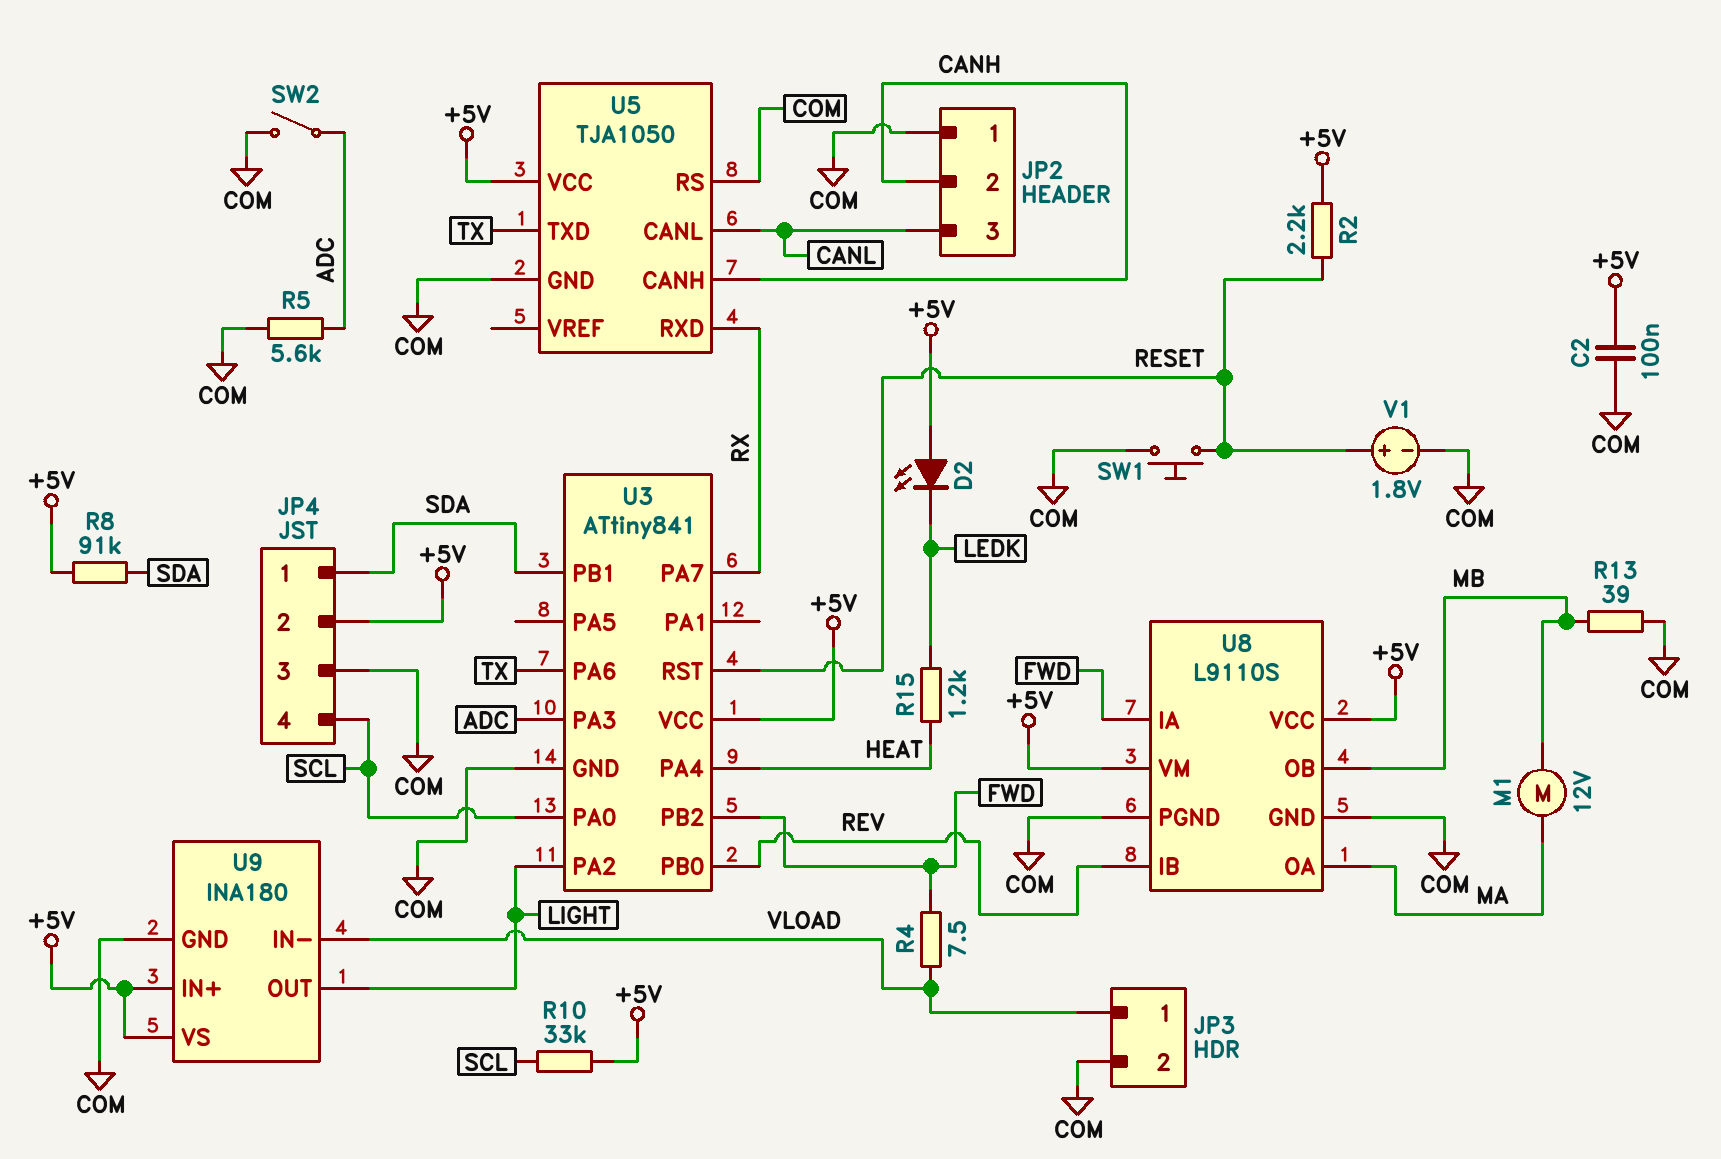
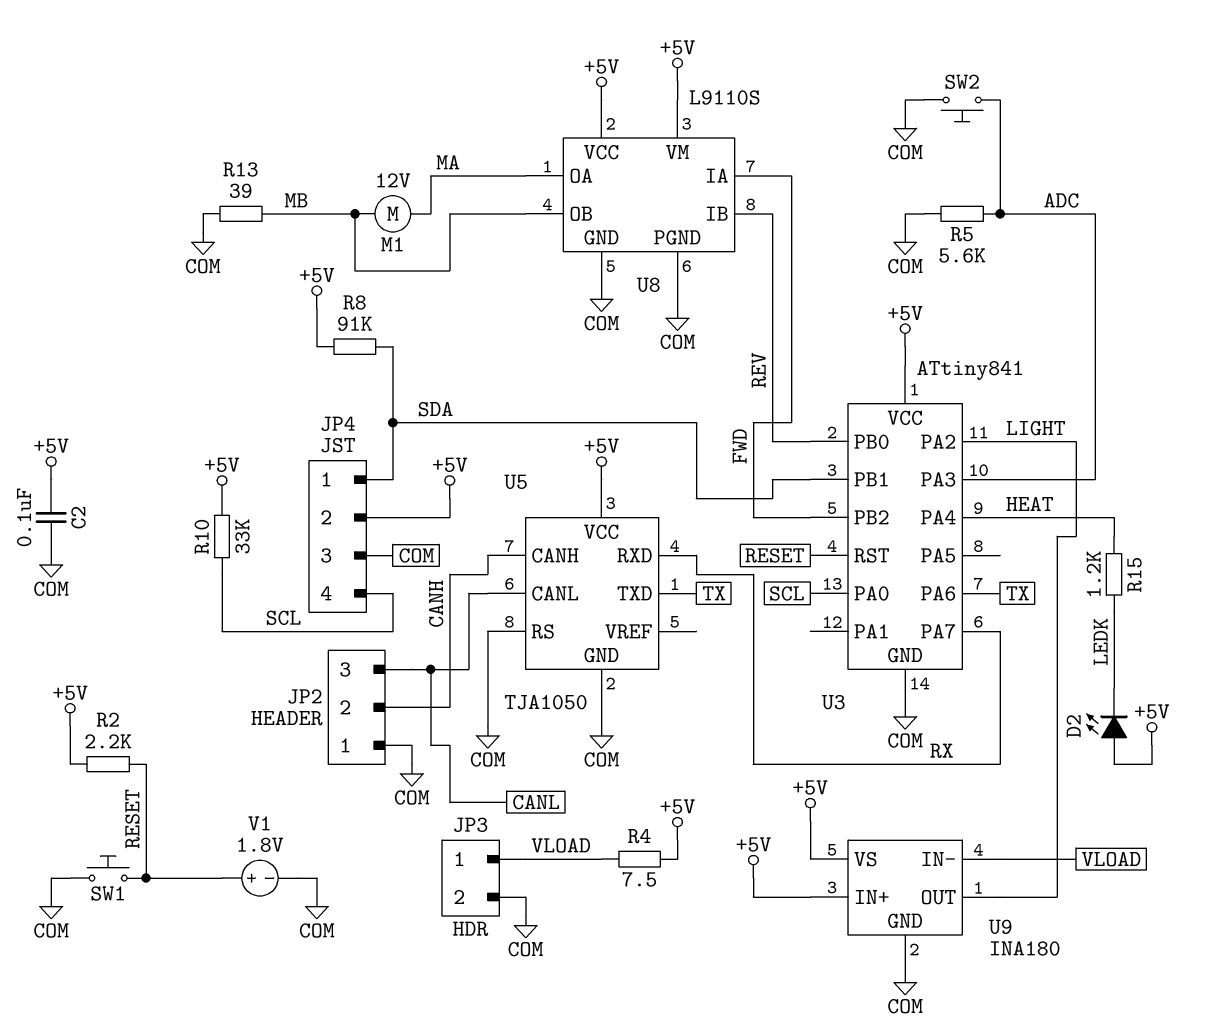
R4: 7.5 (FWD, VLOAD) -> 7.5 (+5V, VLOAD)
SW2: switch (ADC, COM) -> button (ADC, COM)

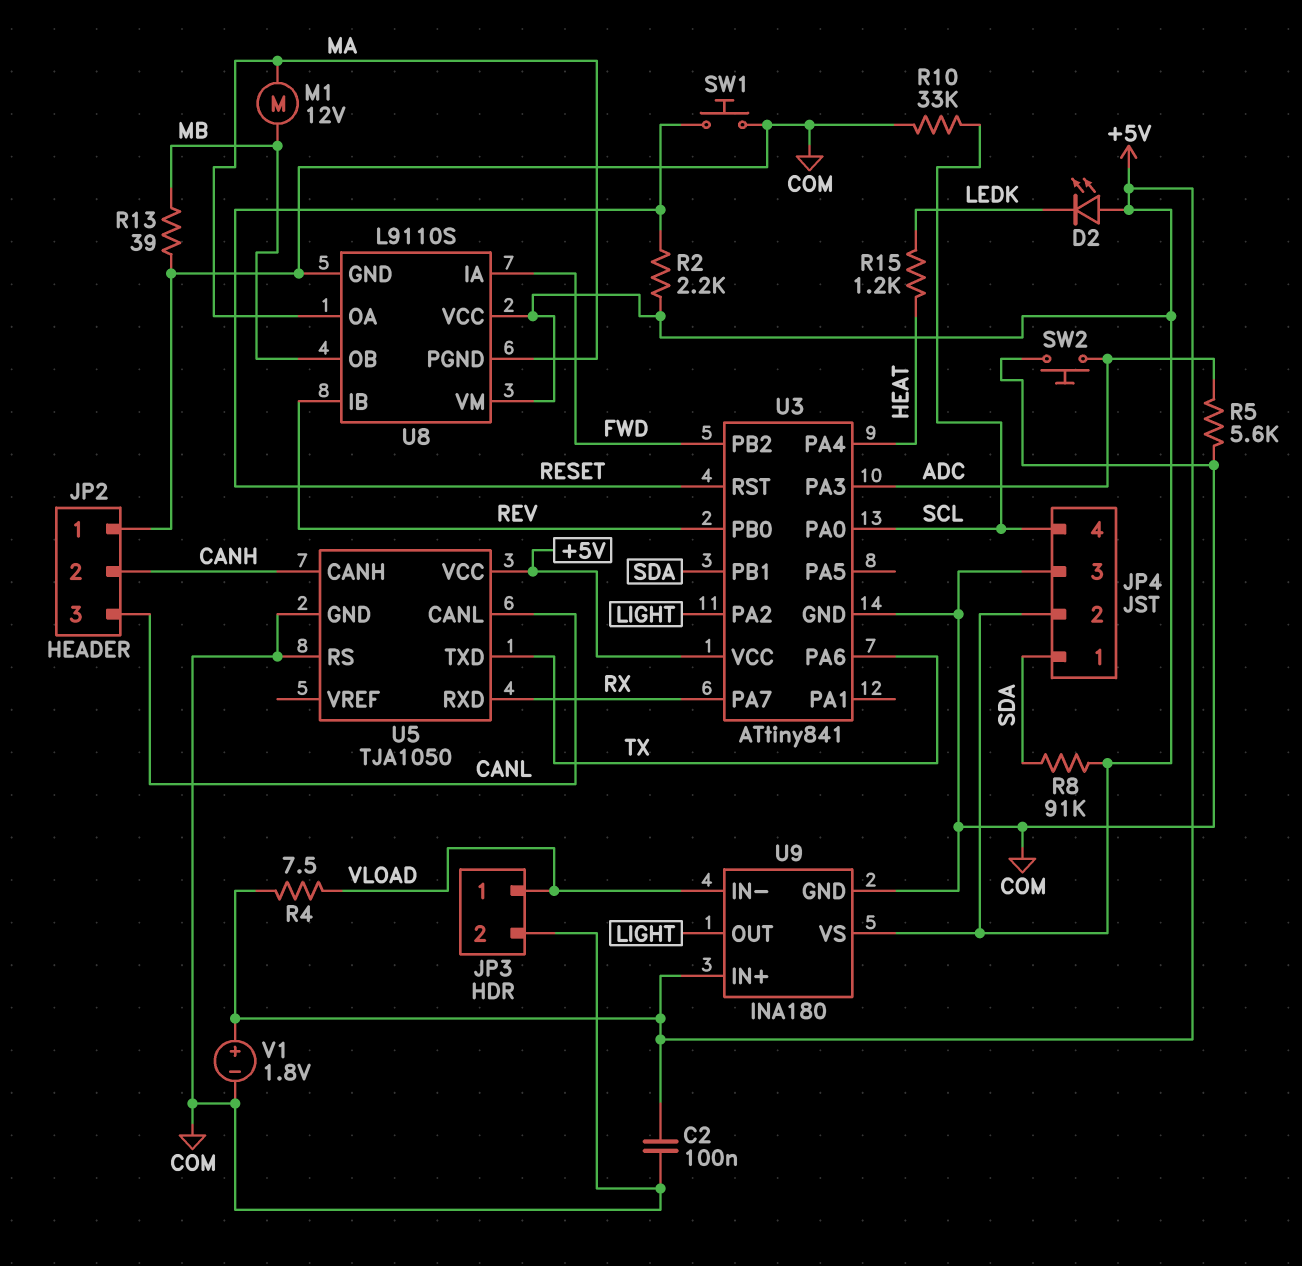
R10: 33k (+5V, SCL) -> 33k (COM, SCL)
U8 pin PGND: COM -> MA
V1: 1.8V (plus RESET, minus COM) -> 1.8V (plus +5V, minus COM)

